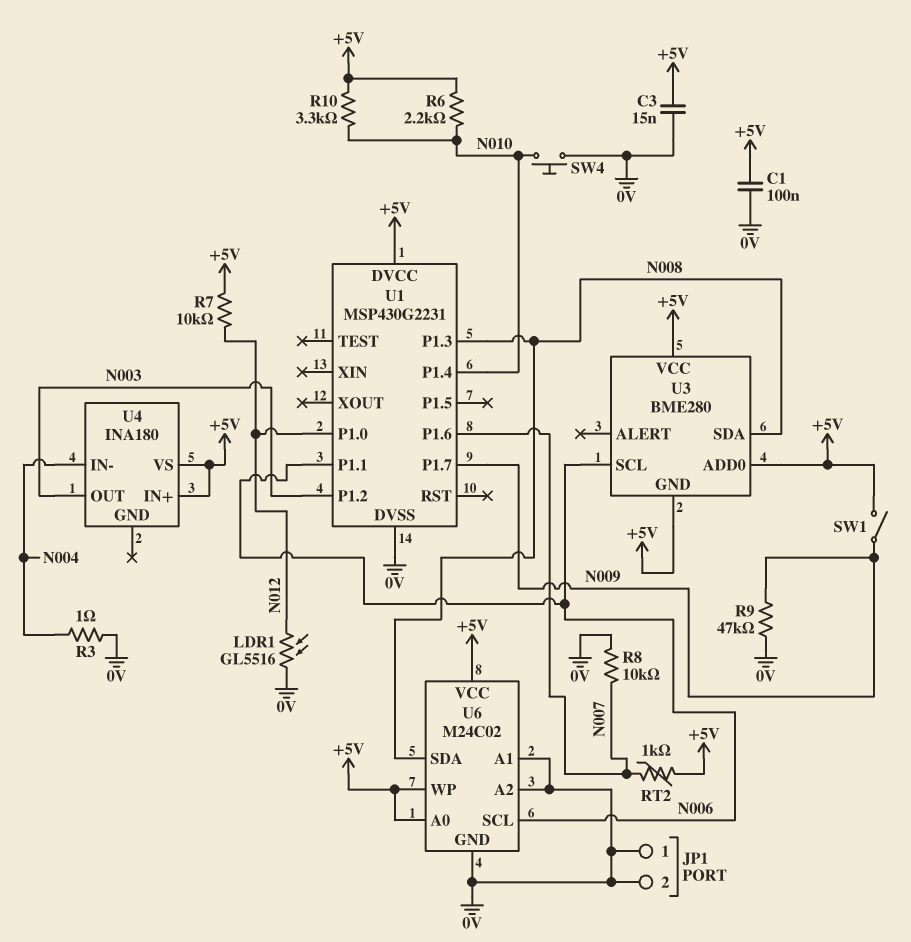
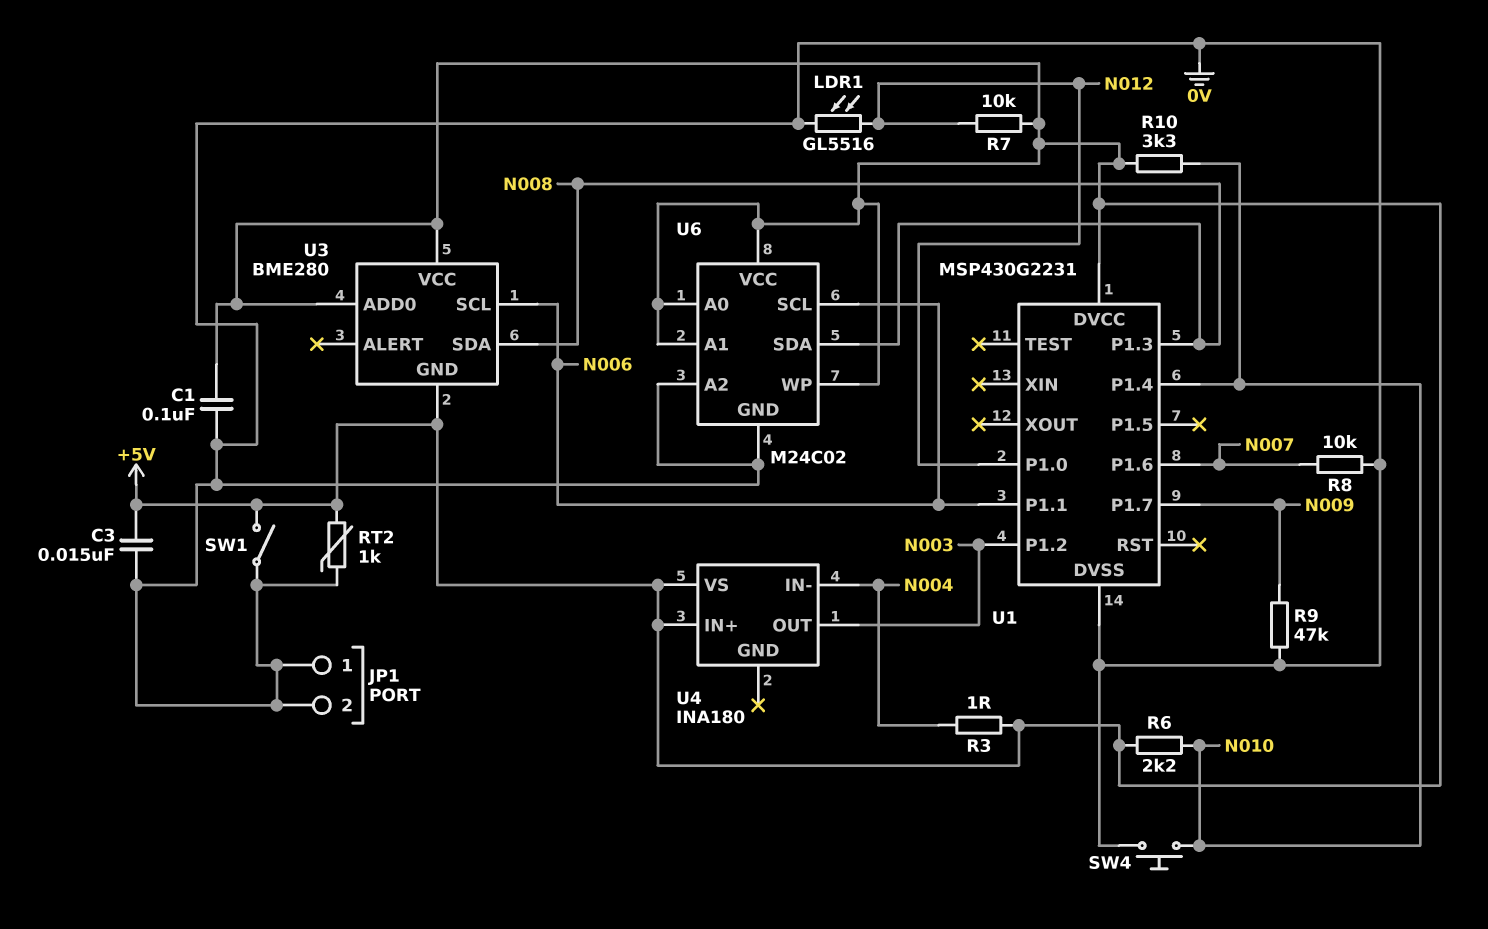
R3: 1 (0V, N004) -> 1 (+5V, N004)
RT2: 1k (+5V, N007) -> 1k (+5V, 0V)
SW1: switch (+5V, N009) -> switch (+5V, 0V)
U6 pin A1: 0V -> +5V

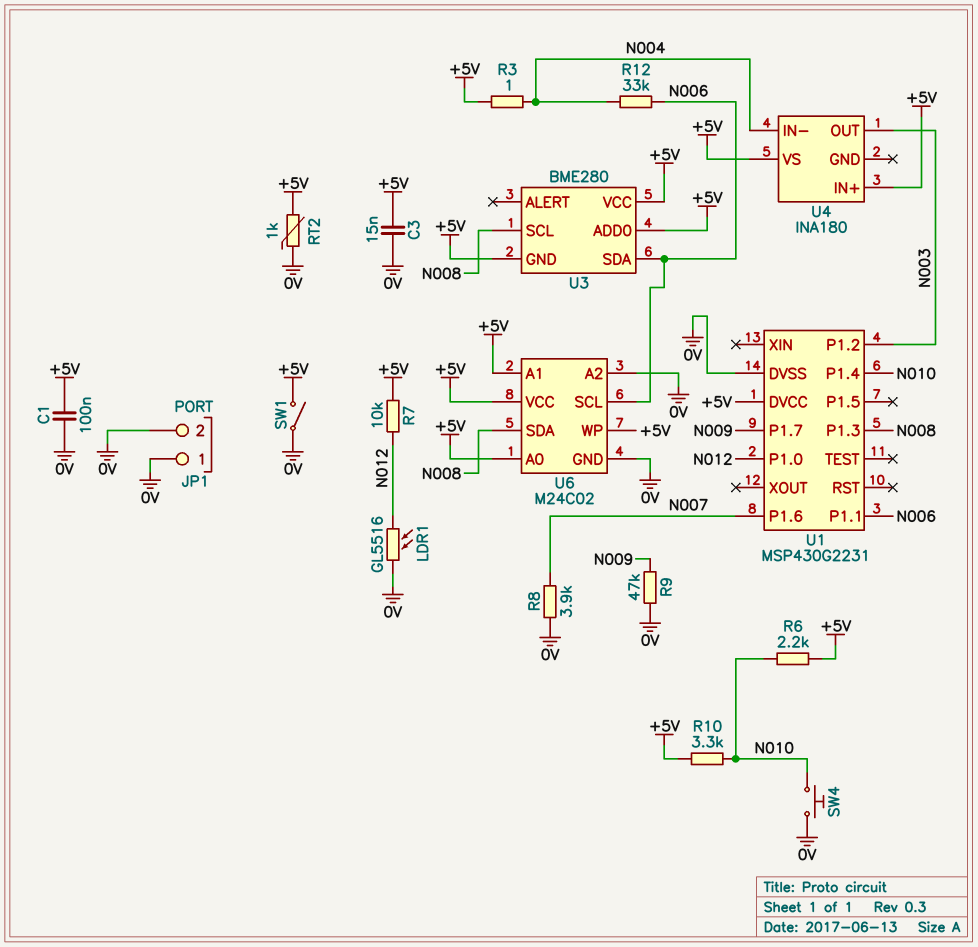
R8: 10k (0V, N007) -> 3.9k (0V, N007)
R12: none -> 33k (N004, N006)
U3 pin SCL: N006 -> N008
U3 pin SDA: N008 -> N006

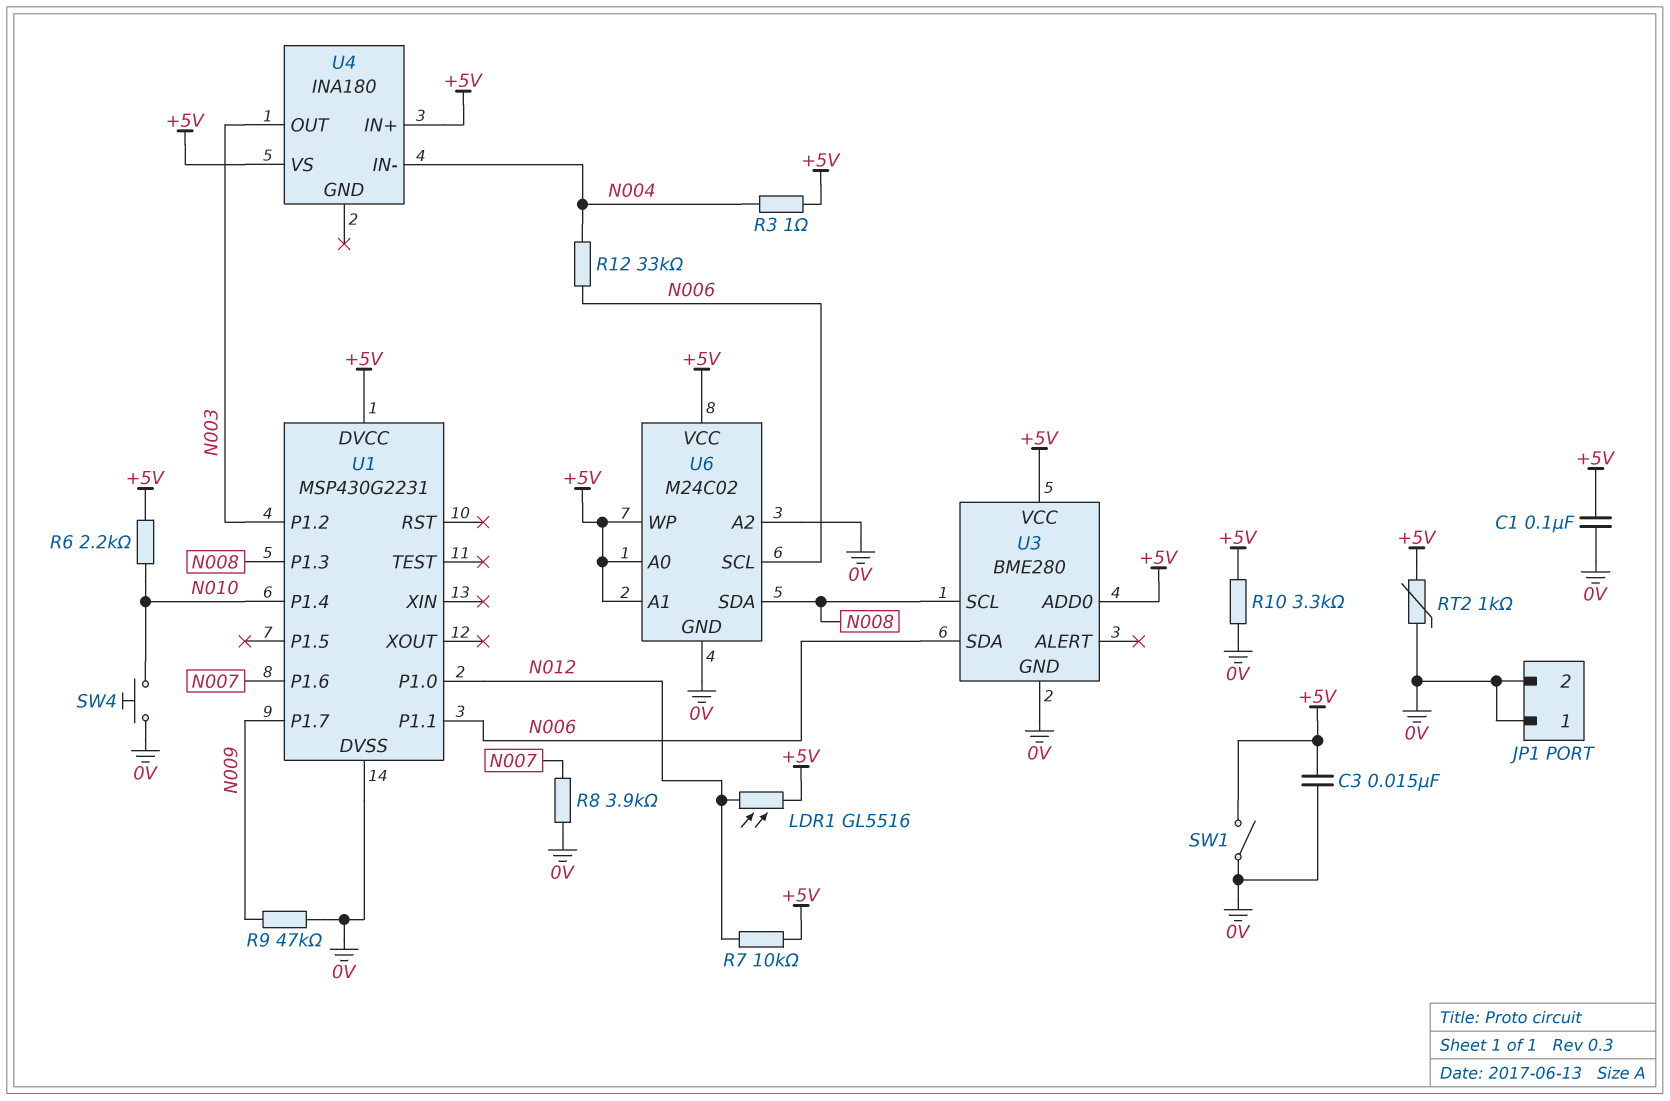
LDR1: GL5516 (0V, N012) -> GL5516 (+5V, N012)
R10: 3.3k (+5V, N010) -> 3.3k (+5V, 0V)
U3 pin GND: +5V -> 0V

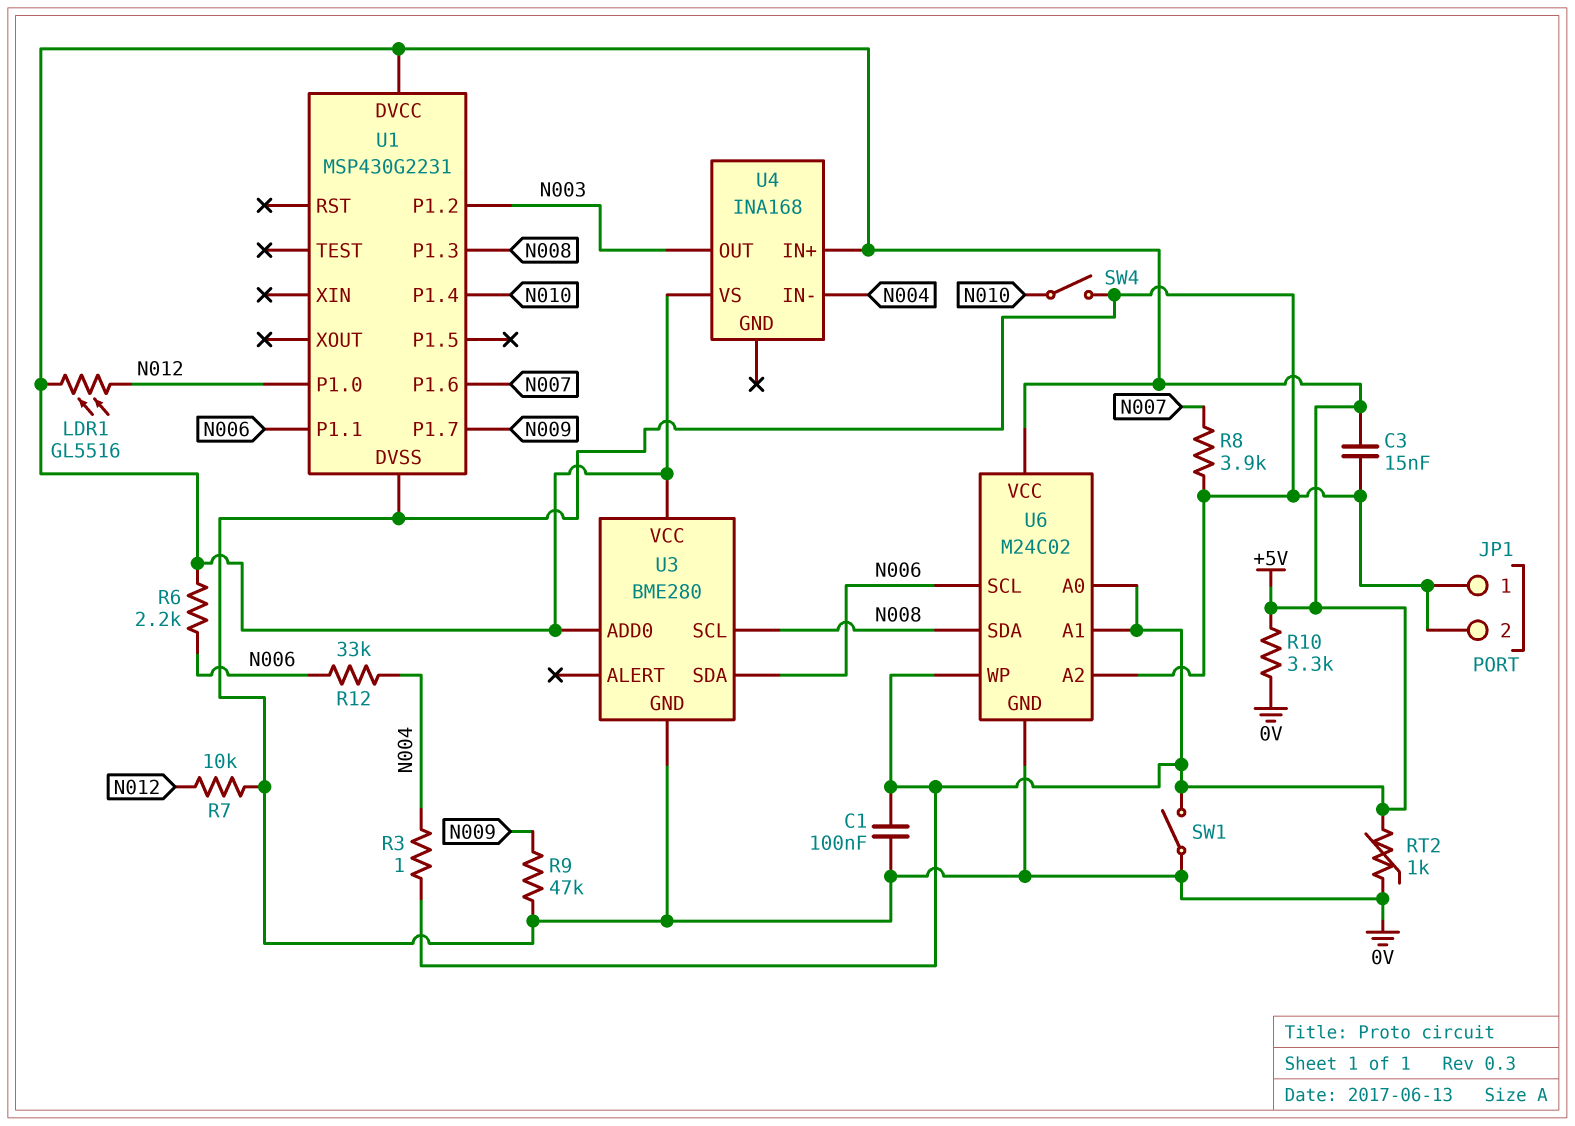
R6: 2.2k (+5V, N010) -> 2.2k (+5V, N006)
R7: 10k (+5V, N012) -> 10k (0V, N012)
SW4: button (0V, N010) -> switch (0V, N010)
U4: INA180 -> INA168

